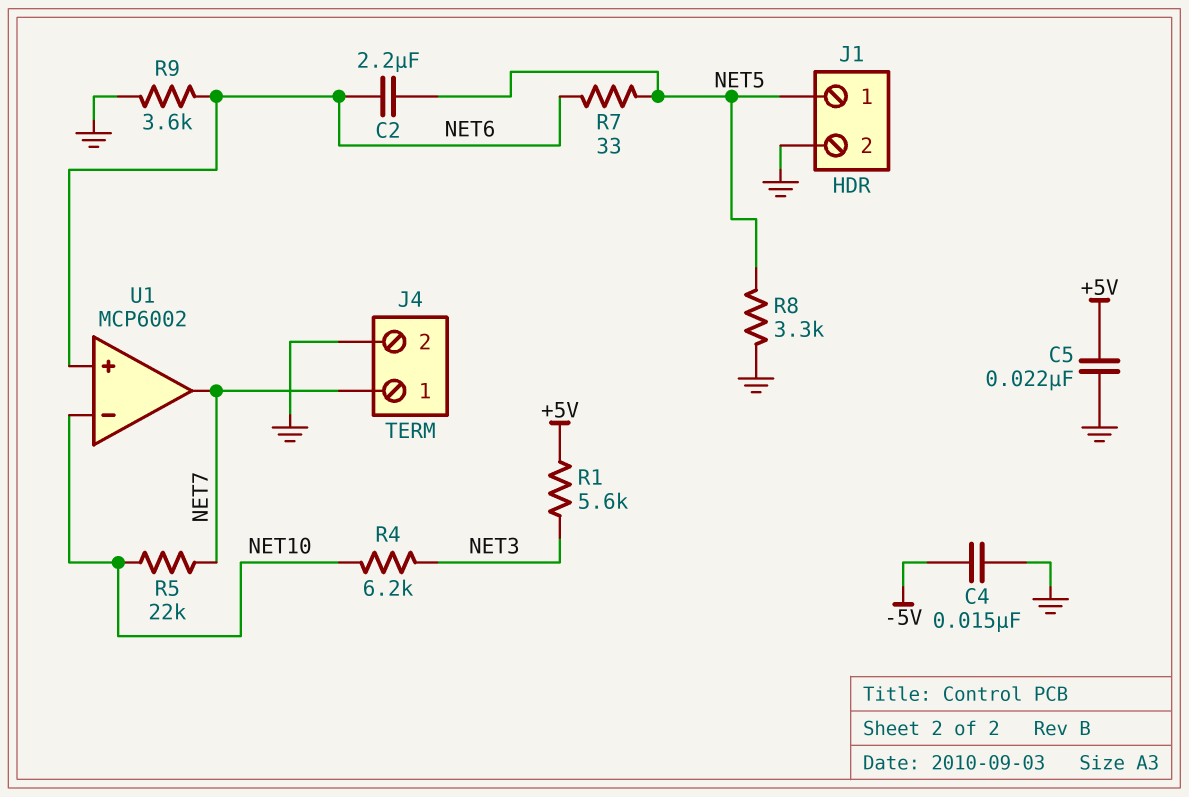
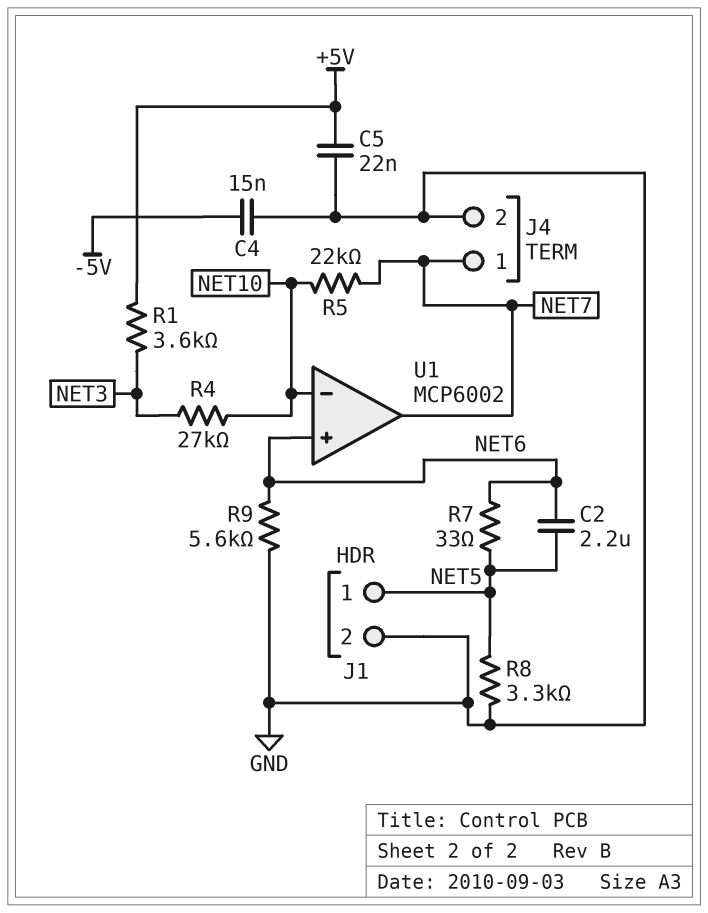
R1: 5.6k (+5V, NET3) -> 3.6k (+5V, NET3)
R4: 6.2k (NET3, NET10) -> 27k (NET3, NET10)
R9: 3.6k (GND, NET6) -> 5.6k (GND, NET6)

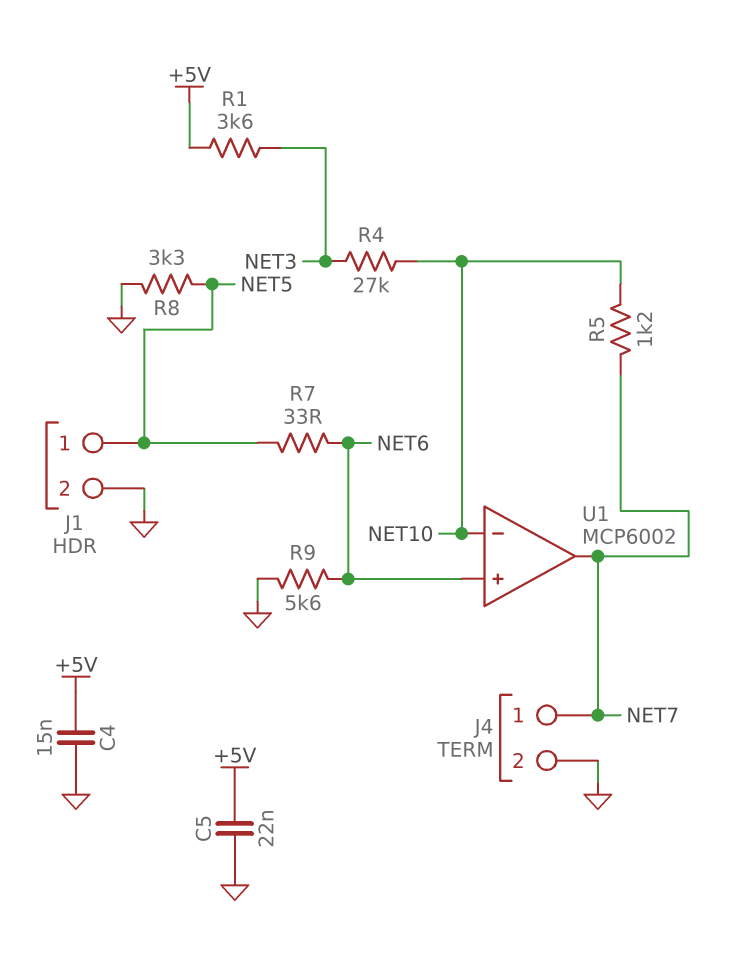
C2: 2.2uF (NET5, NET6) -> none
C4: 15nF (-5V, GND) -> 15nF (+5V, GND)
R5: 22k (NET7, NET10) -> 1.2k (NET7, NET10)

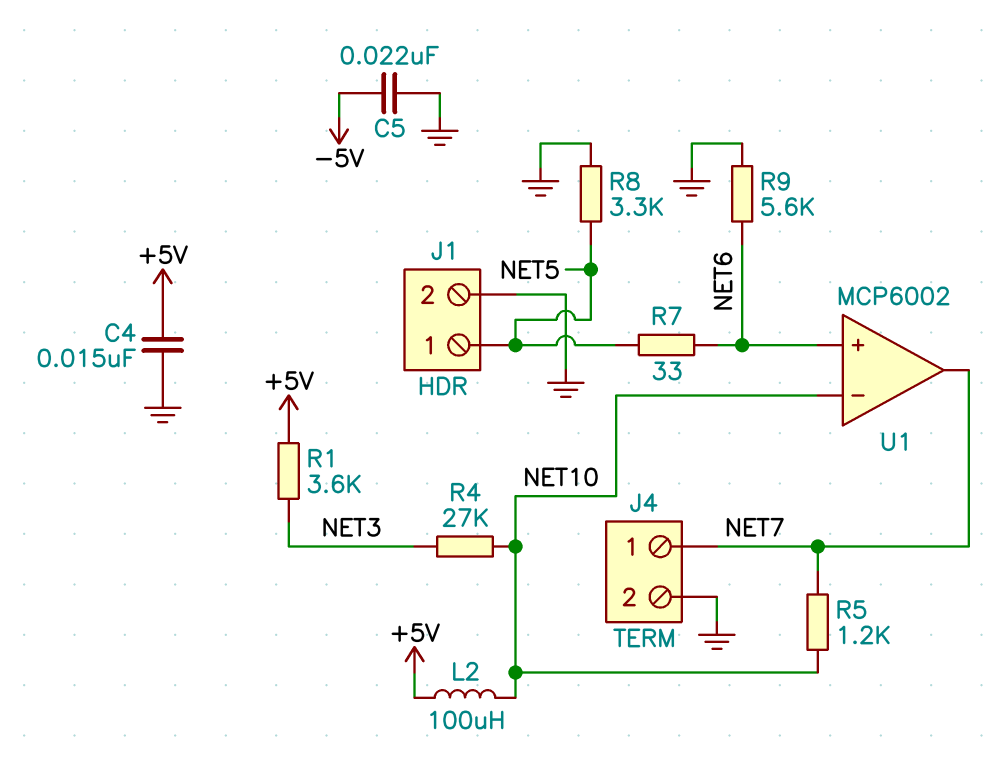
C5: 22nF (+5V, GND) -> 22nF (-5V, GND)
L2: none -> 100uH (+5V, NET10)

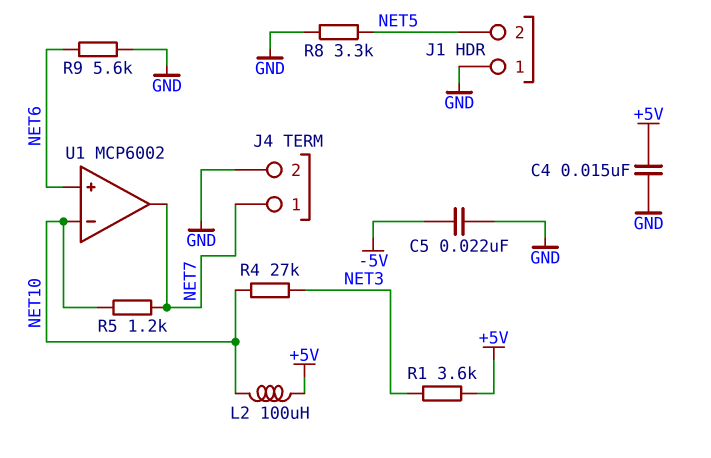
J1 pin 1: NET5 -> GND
J1 pin 2: GND -> NET5
R7: 33 (NET5, NET6) -> none

